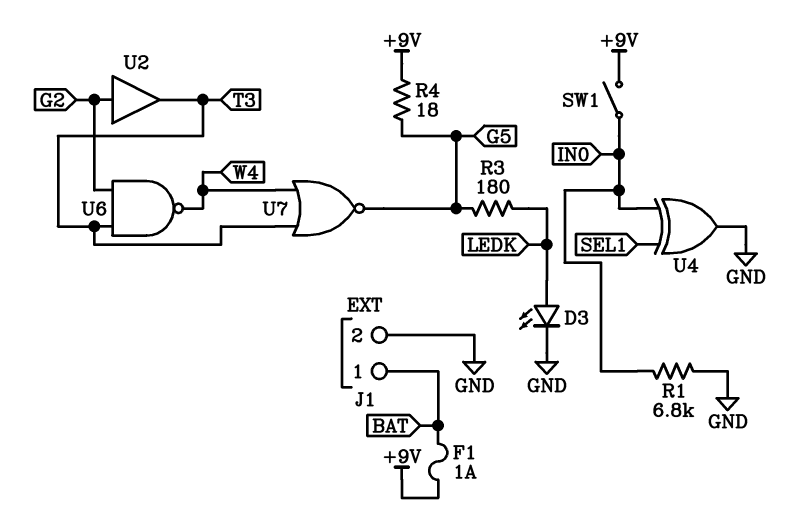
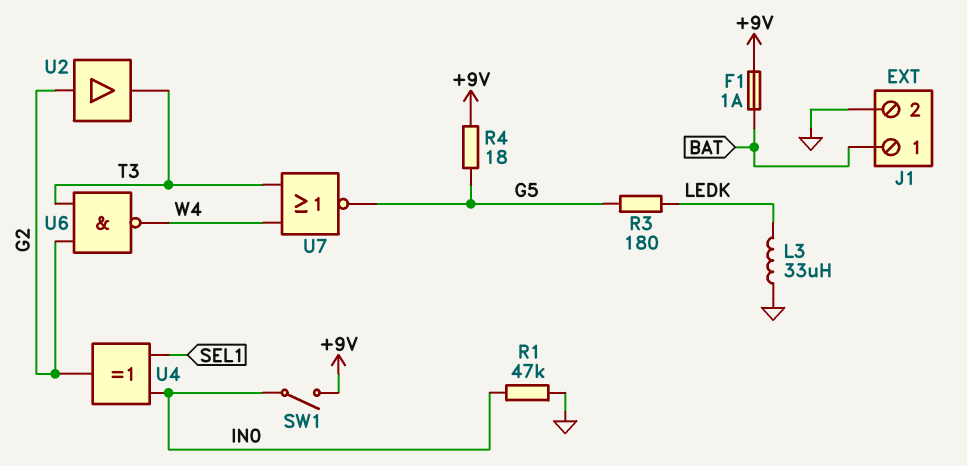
D3: LED (A LEDK, K GND) -> none
L3: none -> 33uH (GND, LEDK)
R1: 6.8k (GND, IN0) -> 47k (GND, IN0)
U4: XOR (in IN0, in SEL1, out GND) -> XOR (in IN0, in SEL1, out G2)

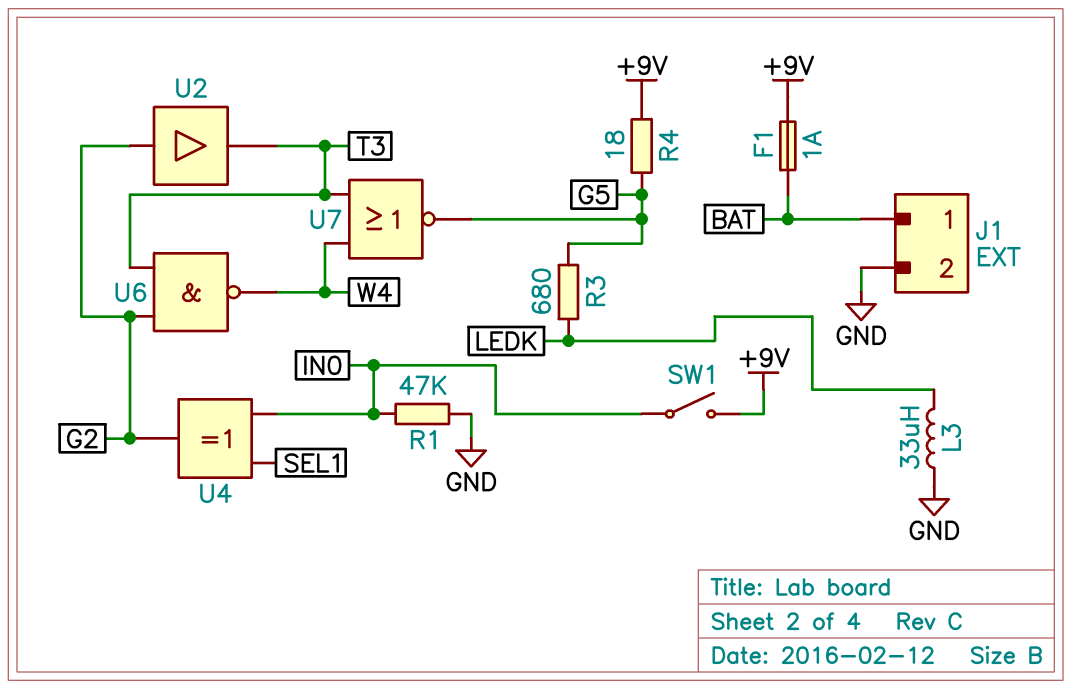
R3: 180 (G5, LEDK) -> 680 (G5, LEDK)

